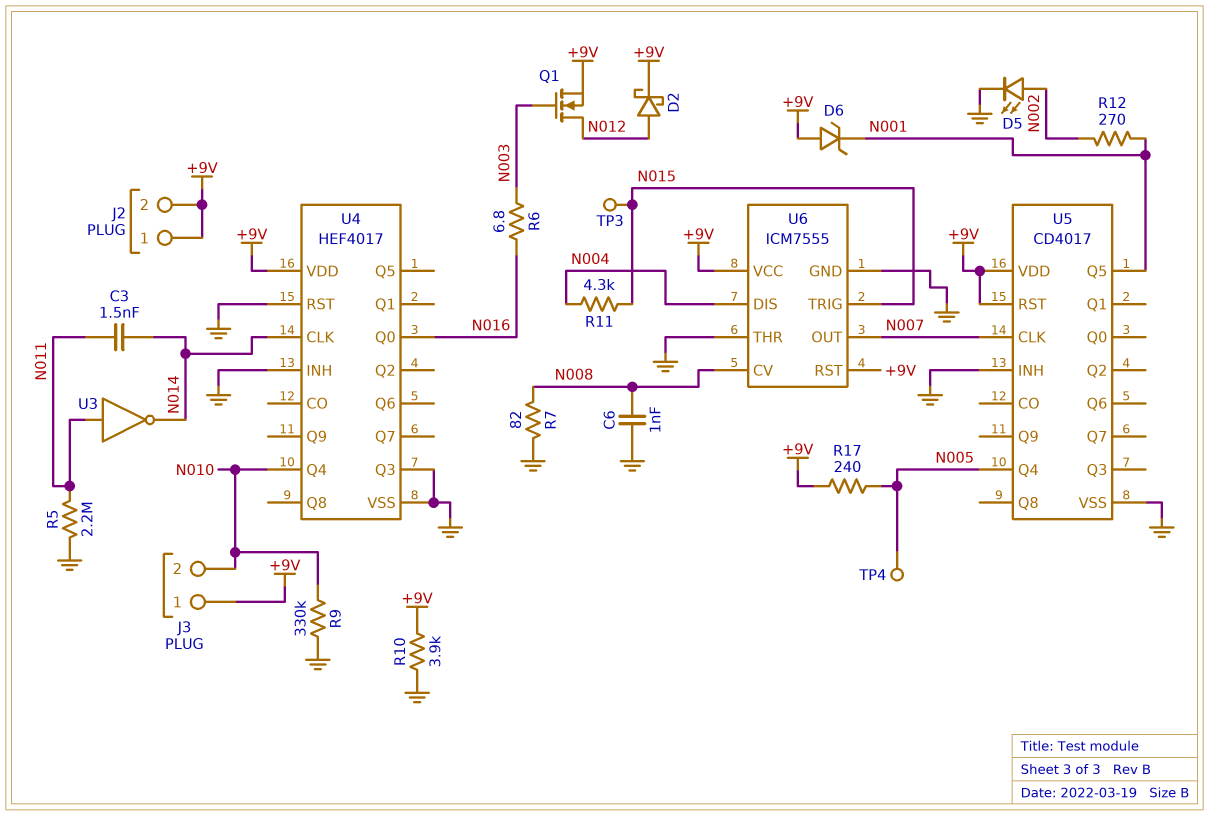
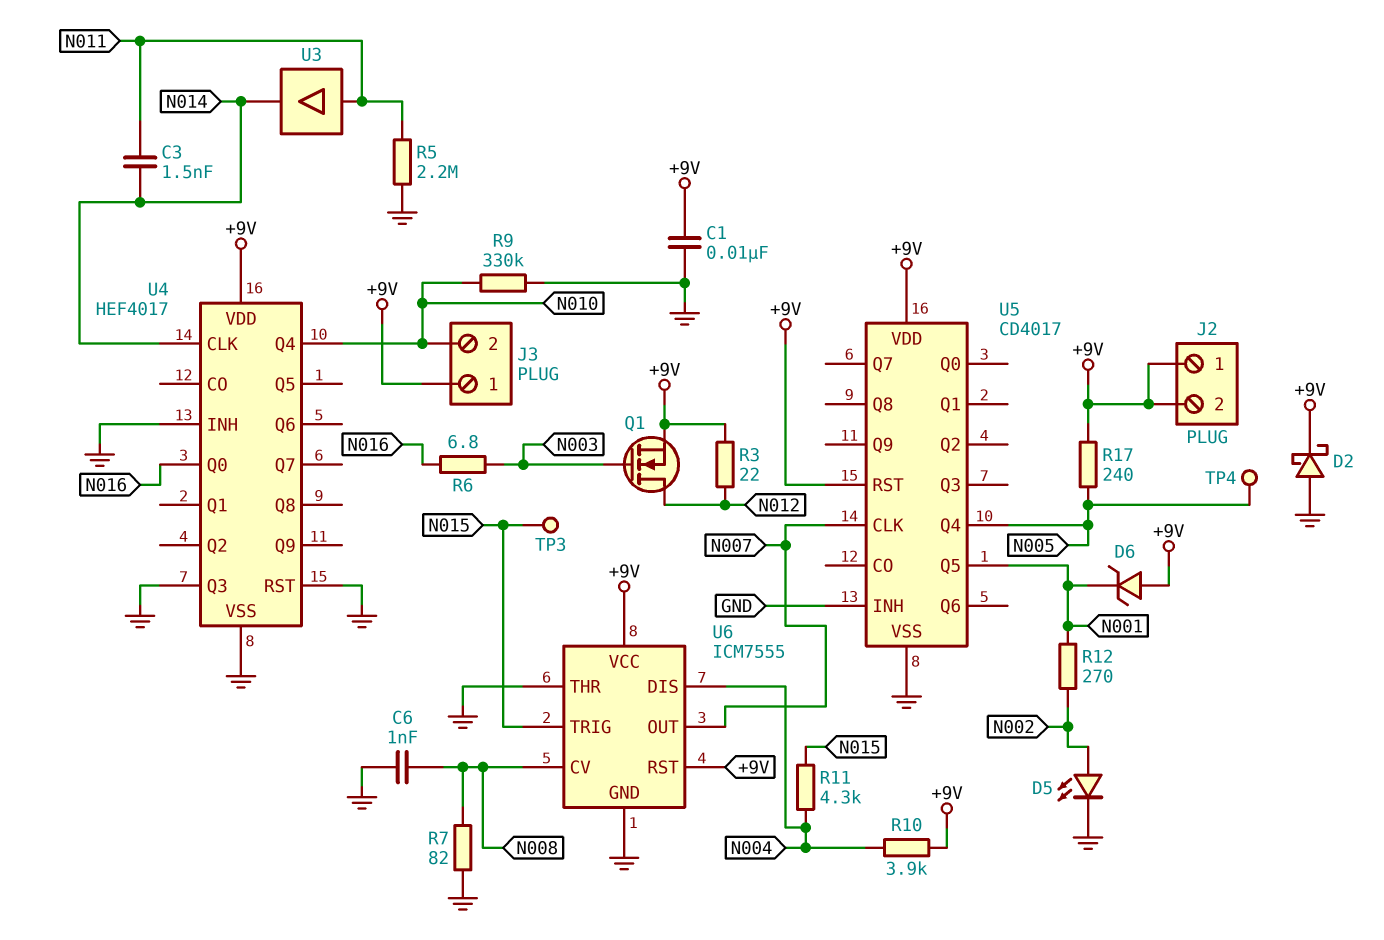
C1: none -> 10nF (+9V, GND)
D2: schottky (A N012, K +9V) -> schottky (A GND, K +9V)
R3: none -> 22 (+9V, N012)
R10: 3.9k (+9V, GND) -> 3.9k (+9V, N004)
U3: NOT (in N011, out N014) -> buffer (in N011, out N014)

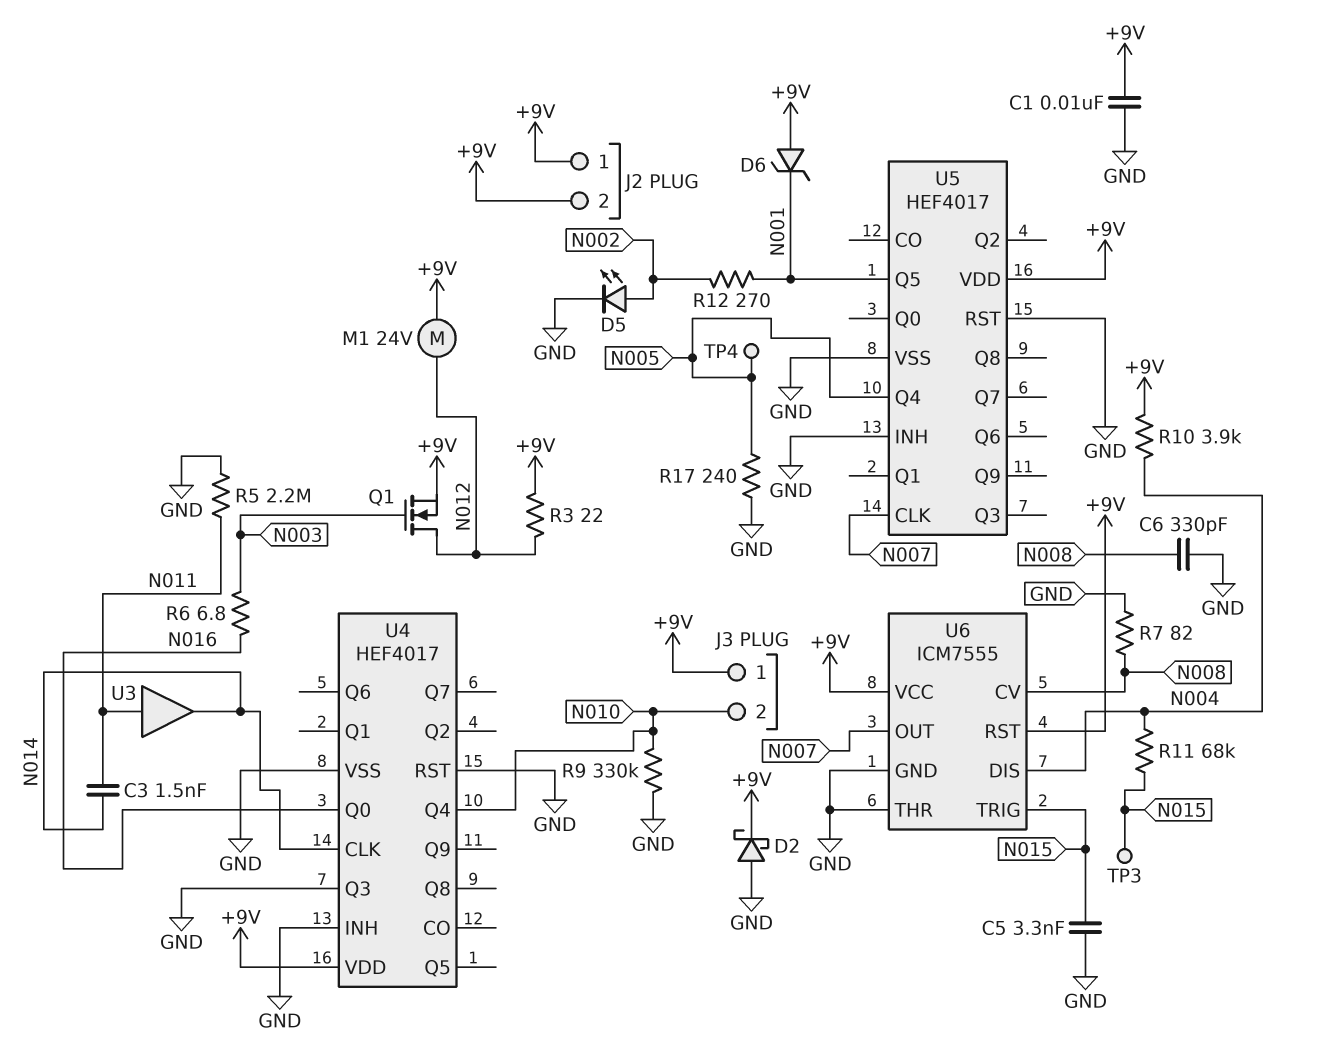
C5: none -> 3.3nF (GND, N015)
C6: 1nF (GND, N008) -> 330pF (GND, N008)
M1: none -> motor 24V (+9V, N012)
R11: 4.3k (N004, N015) -> 68k (N004, N015)
R17: 240 (+9V, N005) -> 240 (GND, N005)
U5: CD4017 -> HEF4017
U5 pin RST: +9V -> GND

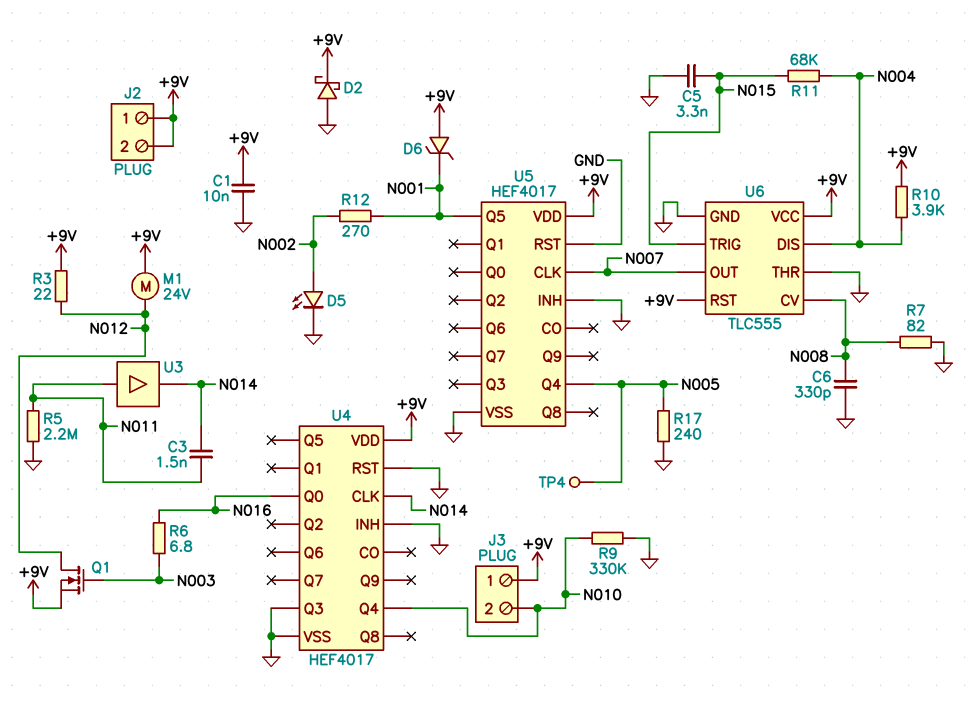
TP3: test point (N015) -> none
U6: ICM7555 -> TLC555

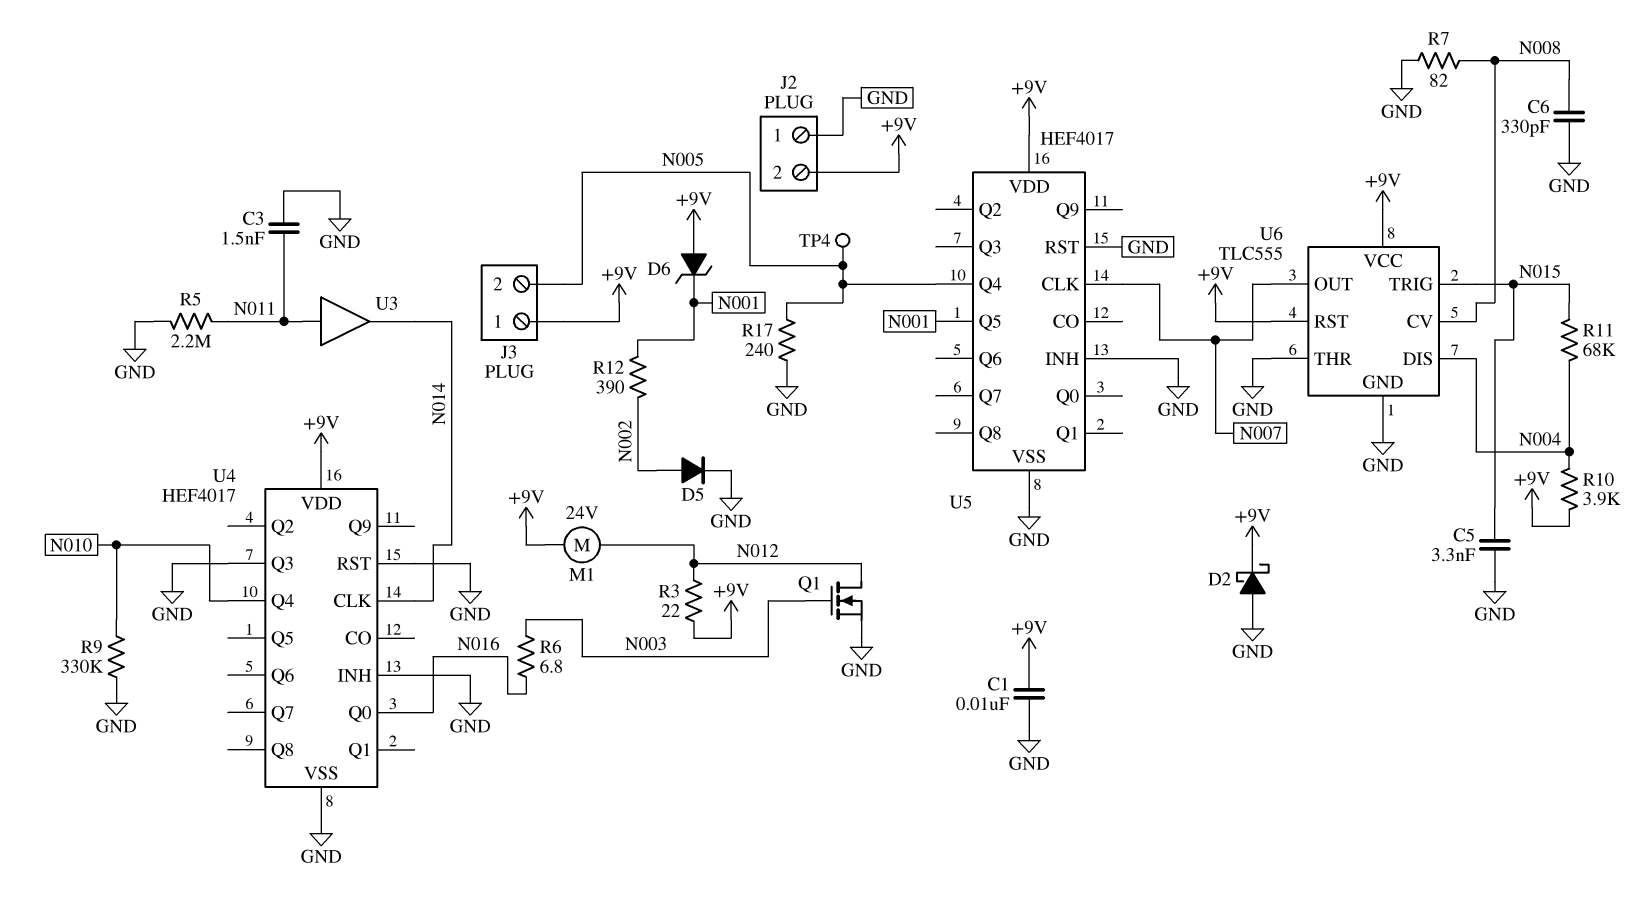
C3: 1.5nF (N011, N014) -> 1.5nF (GND, N011)
D5: LED (A N002, K GND) -> diode (A N002, K GND)
J2 pin 1: +9V -> GND
J3 pin 2: N010 -> N005
Q1: NMOS (G N003, D N012, S +9V) -> NMOS (G N003, D N012, S GND)
R12: 270 (N001, N002) -> 390 (N001, N002)

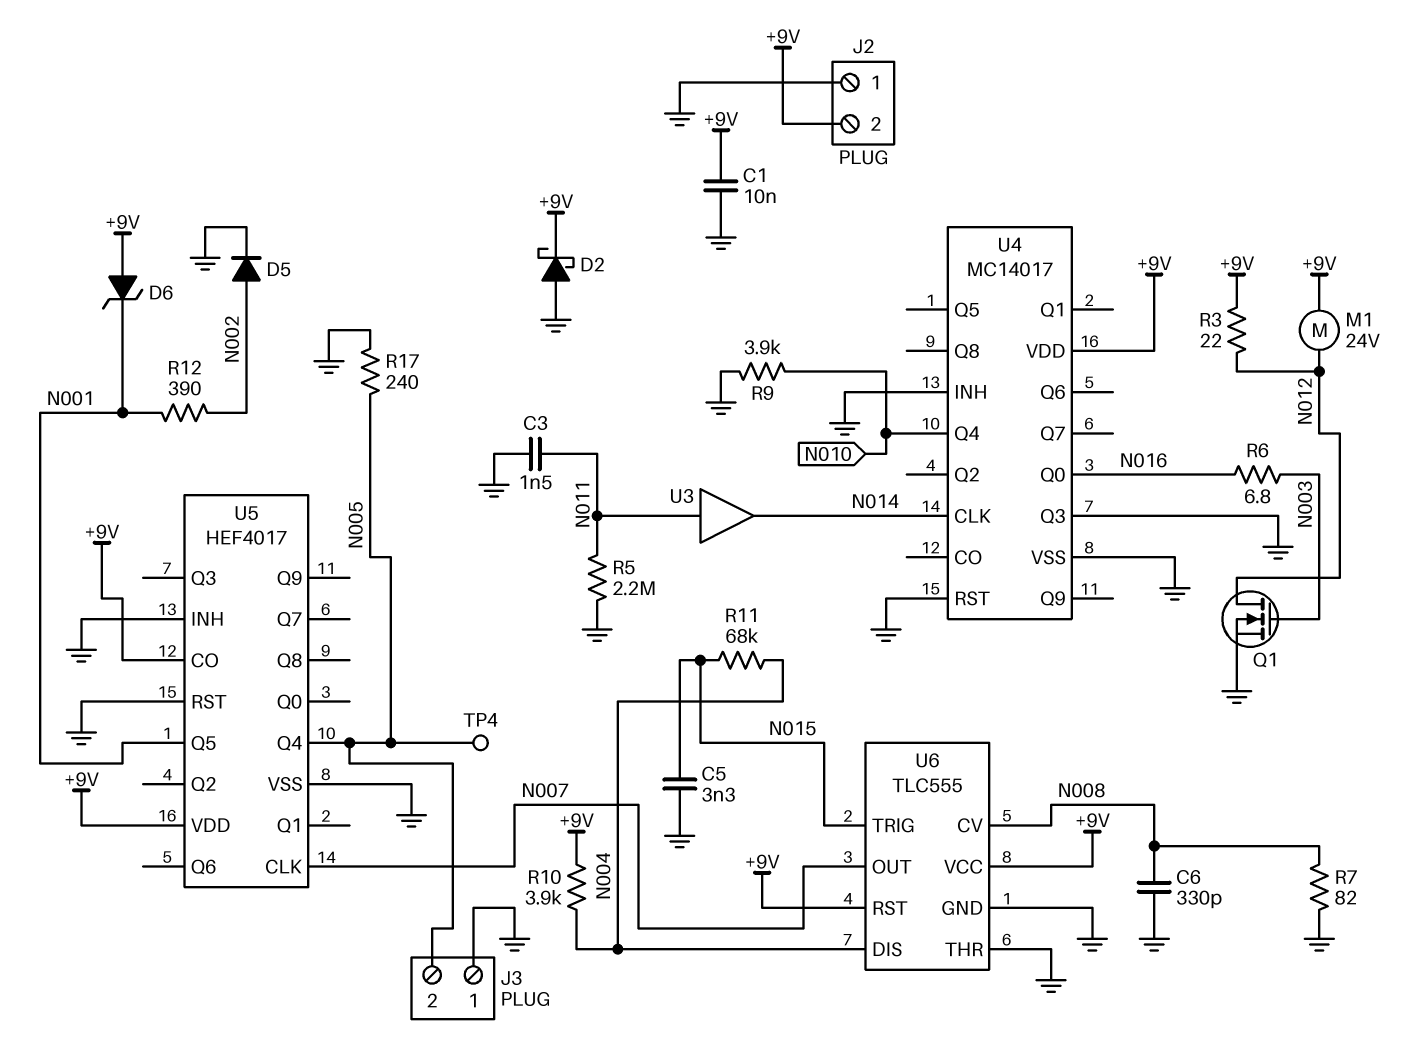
J3 pin 1: +9V -> GND
R9: 330k (GND, N010) -> 3.9k (GND, N010)
U4: HEF4017 -> MC14017
U5 pin CO: none -> +9V

